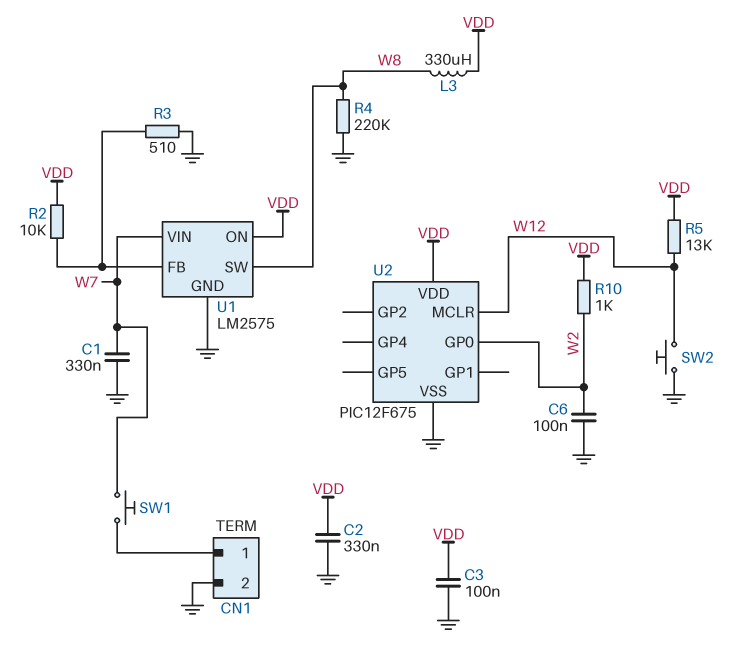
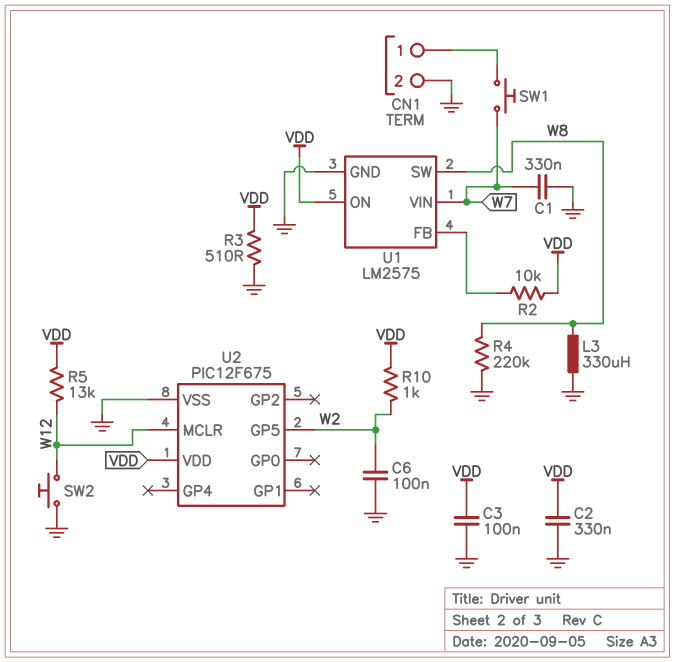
L3: 330uH (VDD, W8) -> 330uH (GND, W8)
R3: 510 (GND, U1/FB) -> 510 (GND, VDD)
U2 pin GP0: W2 -> none
U2 pin GP5: none -> W2

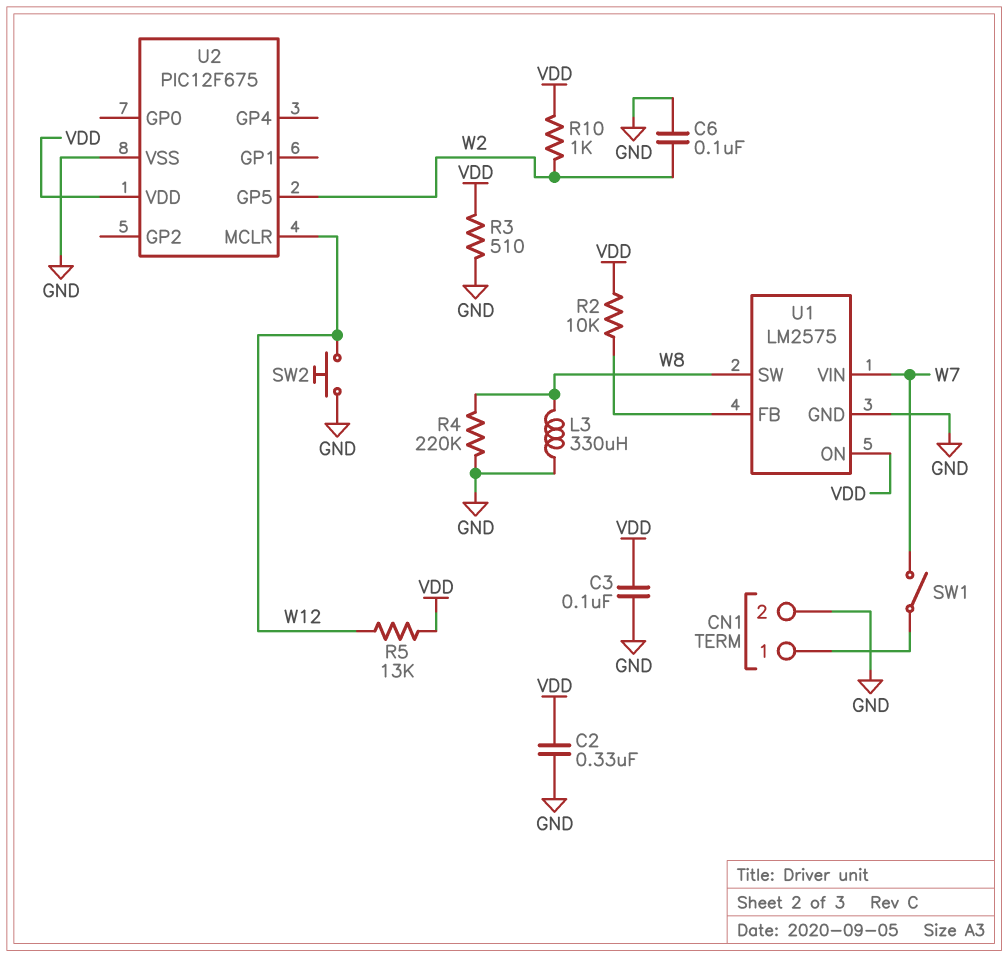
C1: 330nF (GND, W7) -> none
SW1: button (CN1/1, W7) -> switch (CN1/1, W7)

